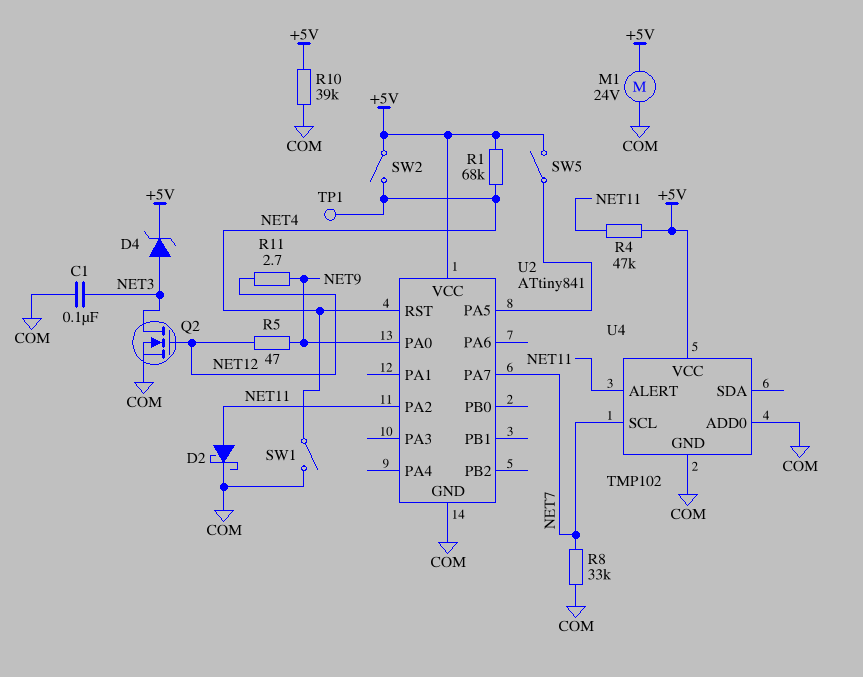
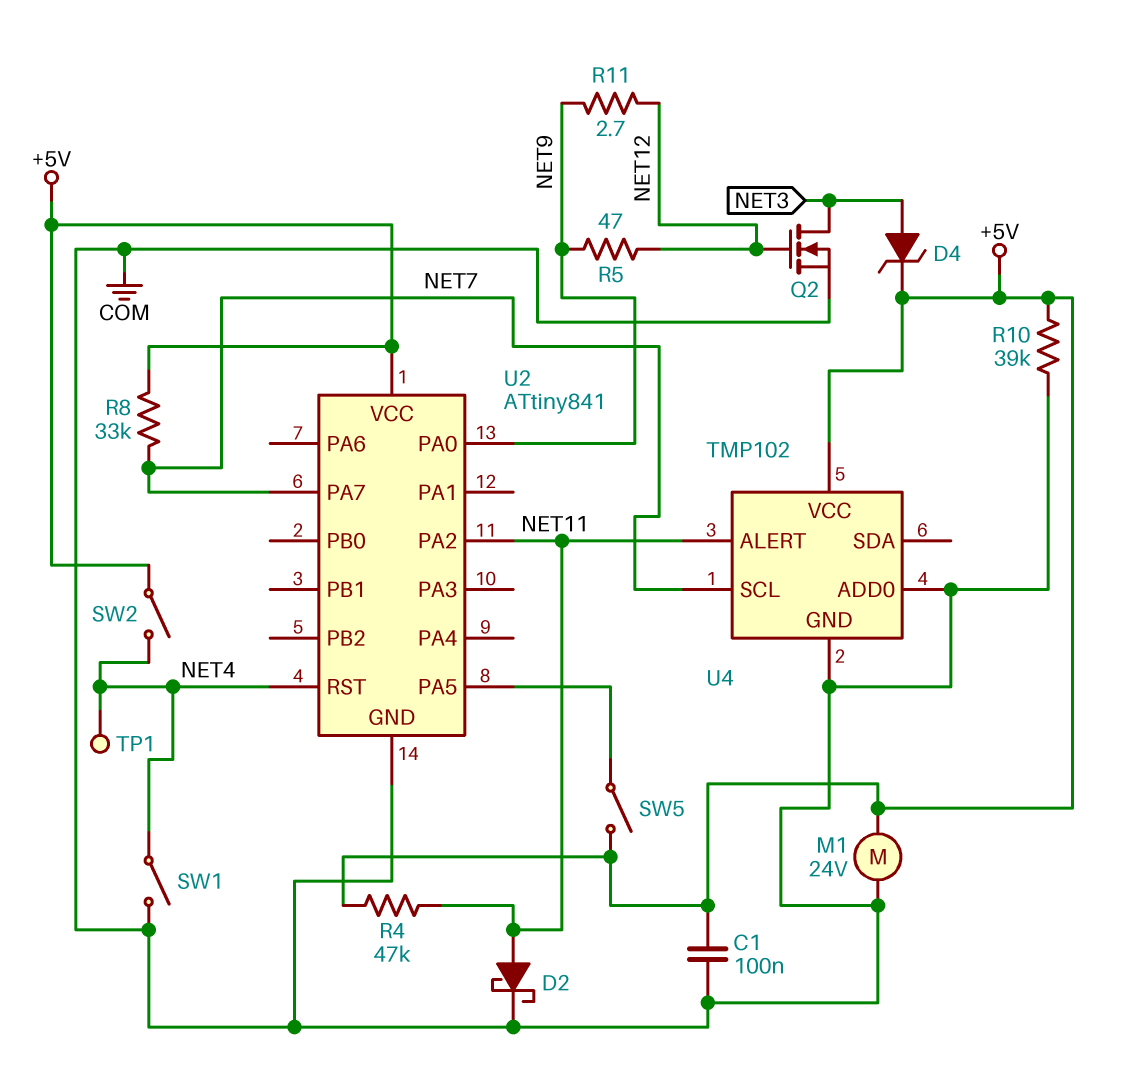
C1: 100nF (COM, NET3) -> 100nF (+5V, COM)
R1: 68k (+5V, NET4) -> none
R8: 33k (COM, NET7) -> 33k (+5V, NET7)

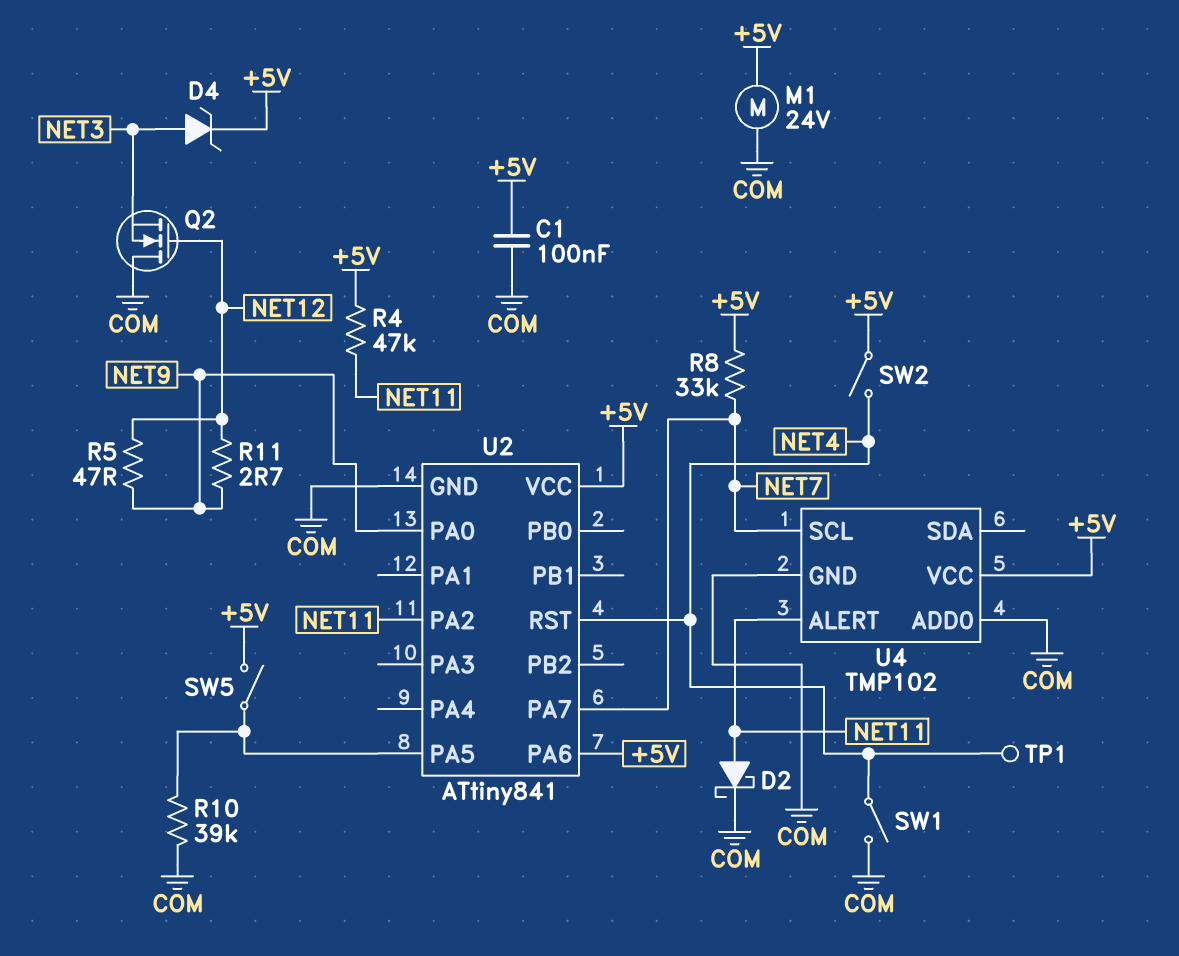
Q2: NMOS (G NET12, D NET3, S COM) -> NMOS (G NET12, D COM, S NET3)
R10: 39k (+5V, COM) -> 39k (COM, U2/PA5)
U2 pin PA6: none -> +5V

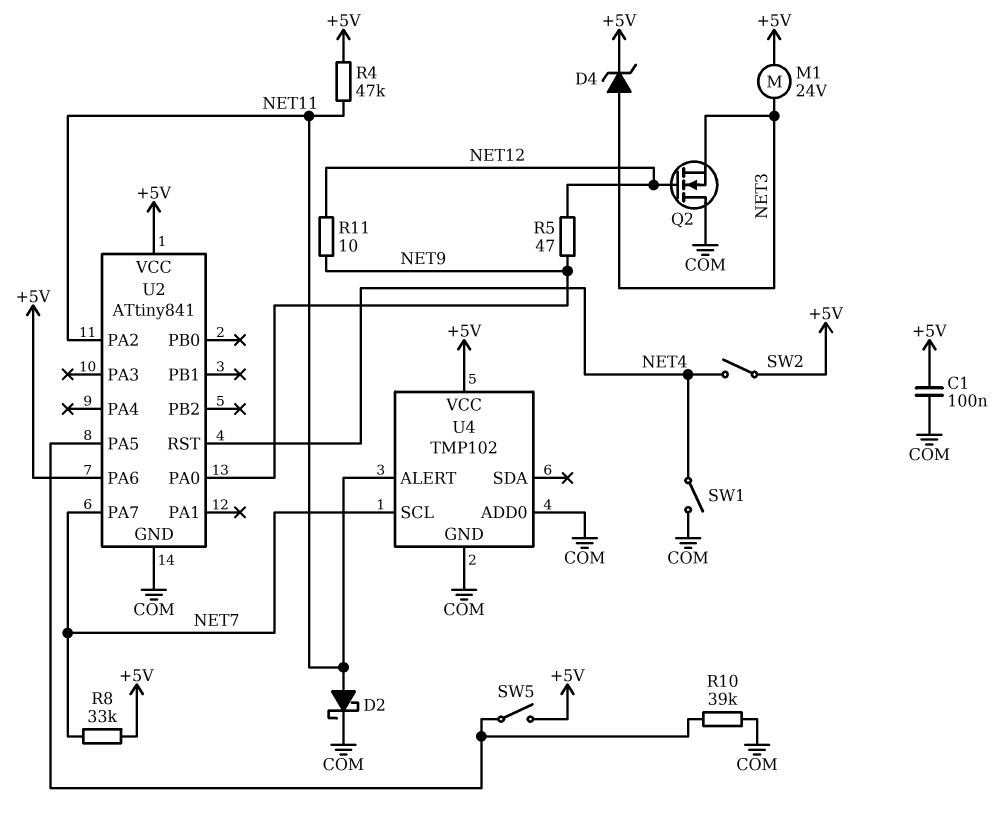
M1: motor 24V (+5V, COM) -> motor 24V (+5V, NET3)
R11: 2.7 (NET9, NET12) -> 10 (NET9, NET12)
TP1: test point (NET4) -> none

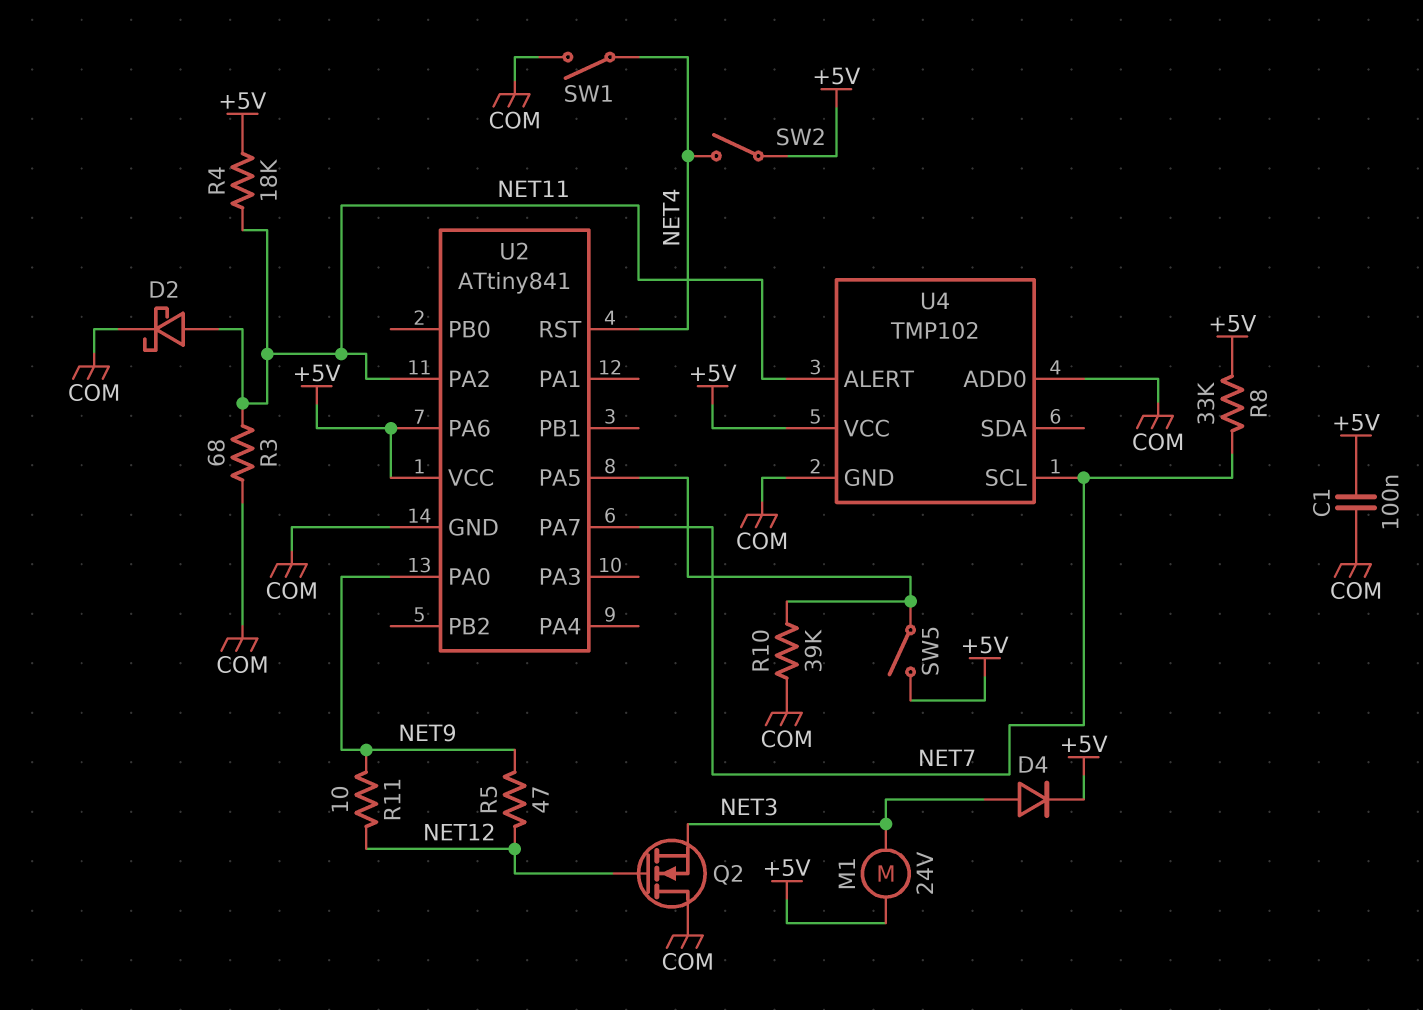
D4: zener (A NET3, K +5V) -> diode (A NET3, K +5V)
R3: none -> 68 (COM, NET11)
R4: 47k (+5V, NET11) -> 18k (+5V, NET11)

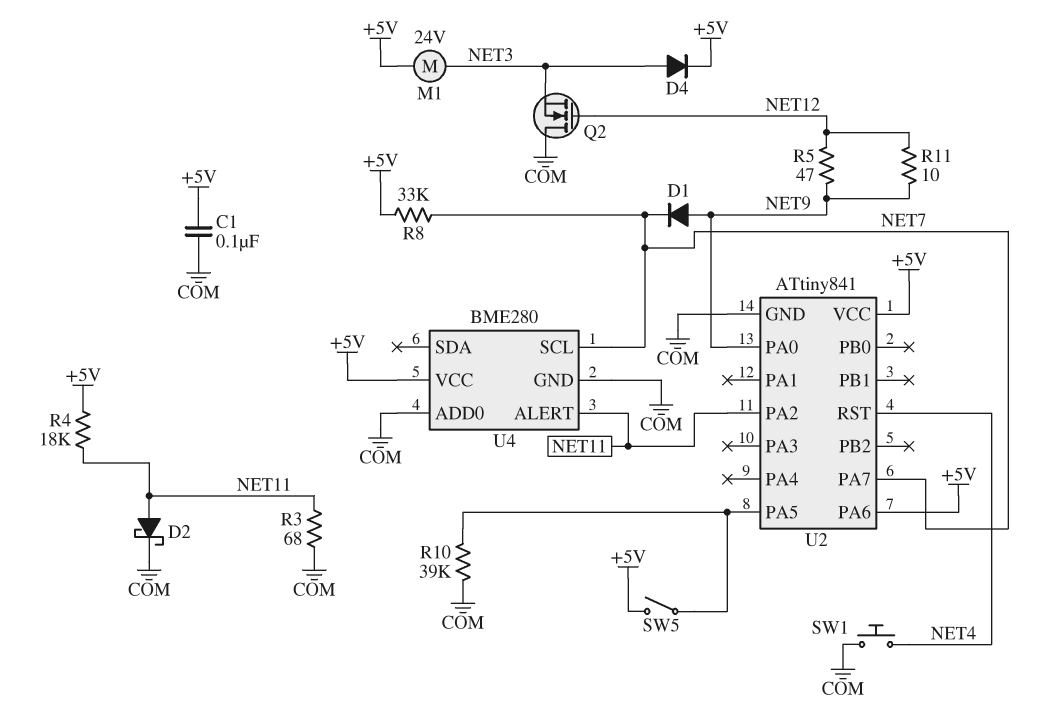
D1: none -> diode (A NET9, K NET7)
SW1: switch (COM, NET4) -> button (COM, NET4)
SW2: switch (+5V, NET4) -> none
U4: TMP102 -> BME280

